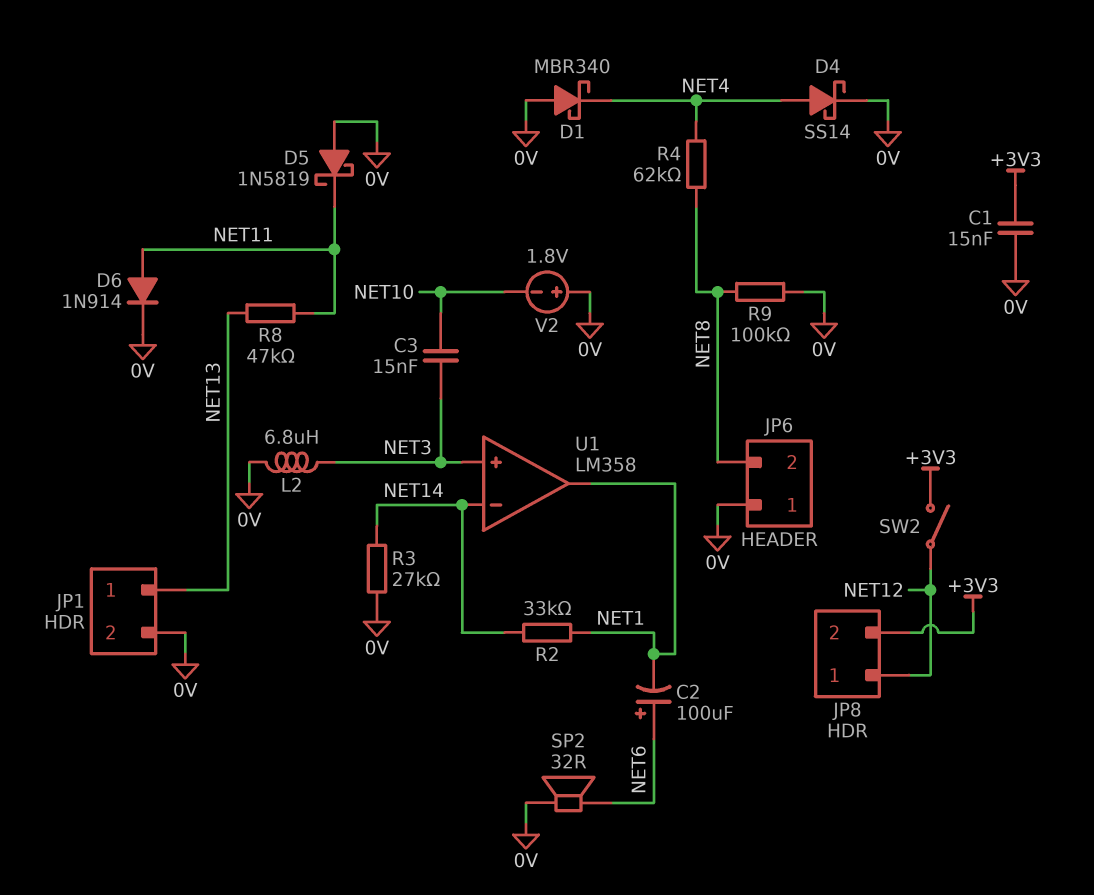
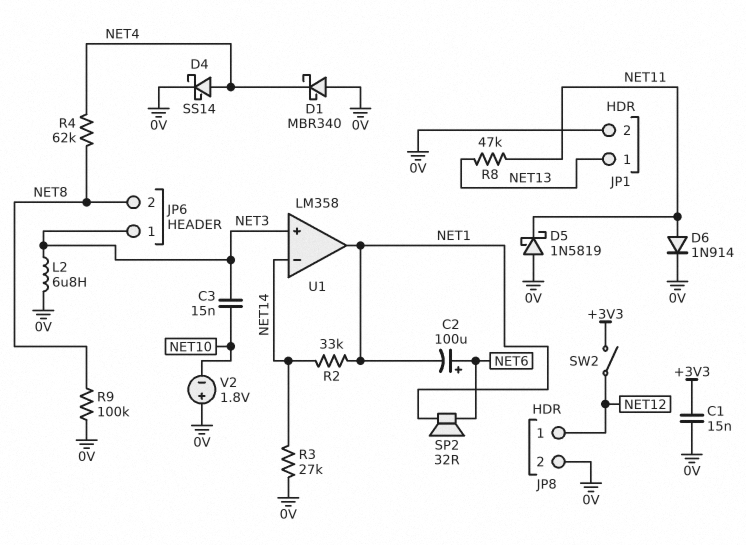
JP6 pin 1: 0V -> NET3
JP8 pin 2: +3V3 -> 0V
SP2: speaker 32R (0V, NET6) -> speaker 32R (NET1, NET6)

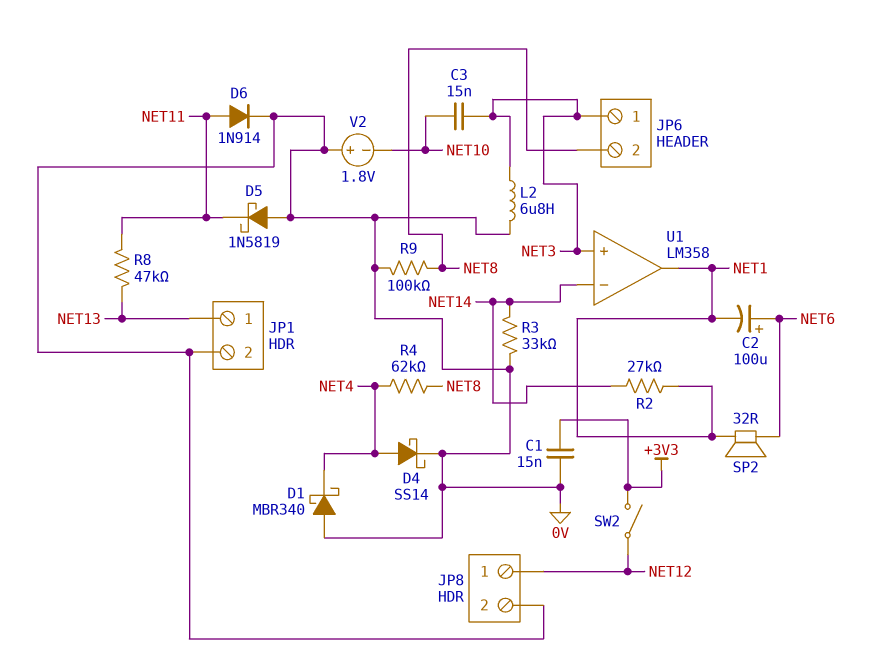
R2: 33k (NET1, NET14) -> 27k (NET1, NET14)
R3: 27k (0V, NET14) -> 33k (0V, NET14)

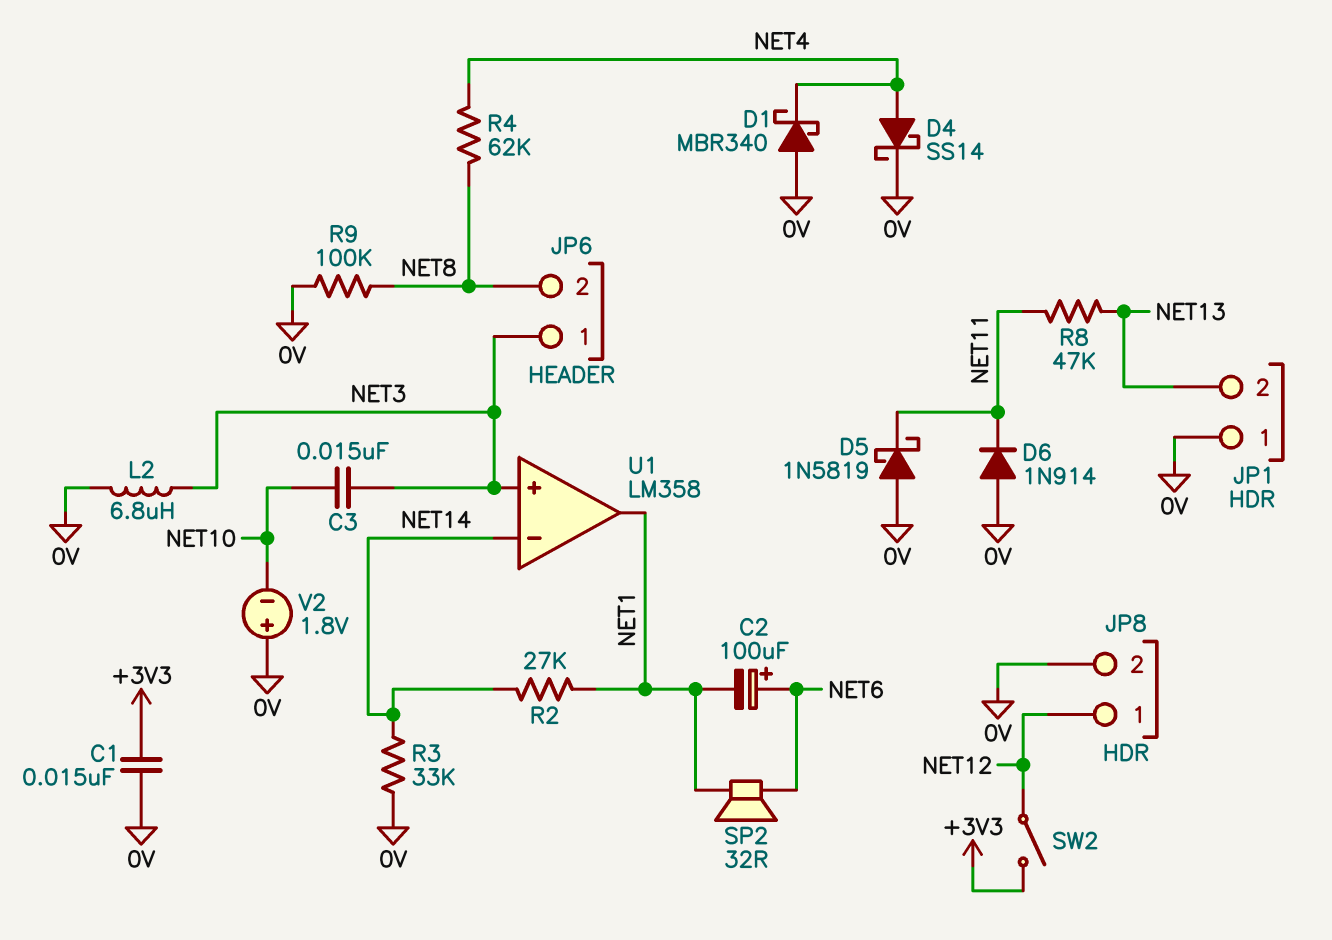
D6: diode 1N914 (A NET11, K 0V) -> diode 1N914 (A 0V, K NET11)
JP1 pin 1: NET13 -> 0V
JP1 pin 2: 0V -> NET13

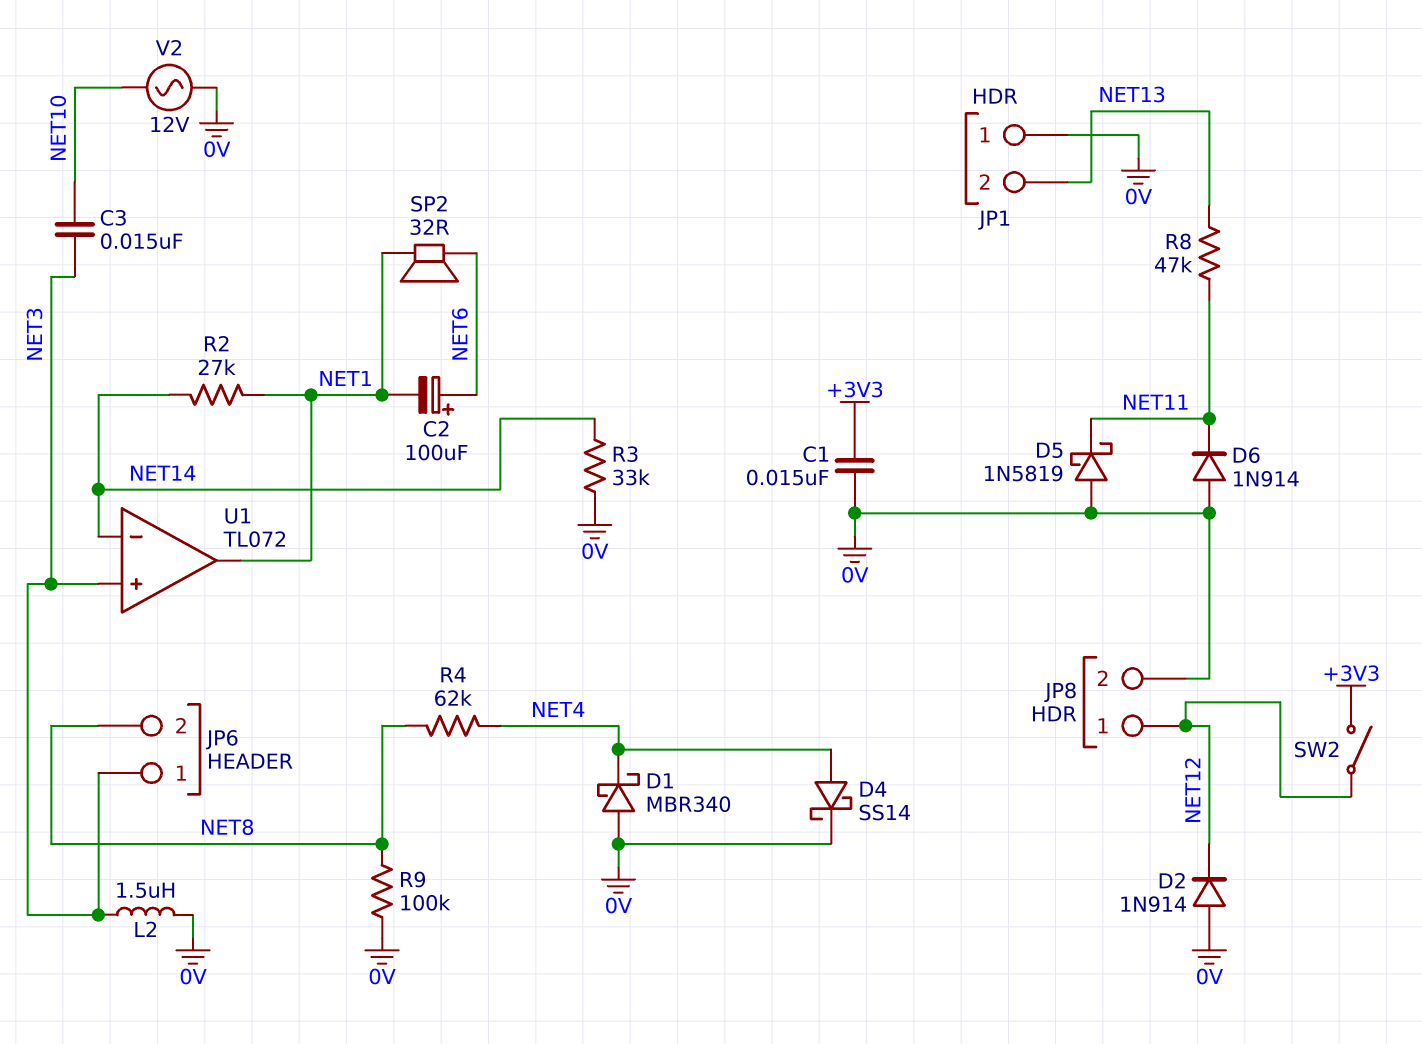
D2: none -> diode 1N914 (A 0V, K NET12)
L2: 6.8uH (0V, NET3) -> 1.5uH (0V, NET3)
U1: LM358 -> TL072
V2: 1.8V (plus 0V, minus NET10) -> AC 12V (0V, NET10)

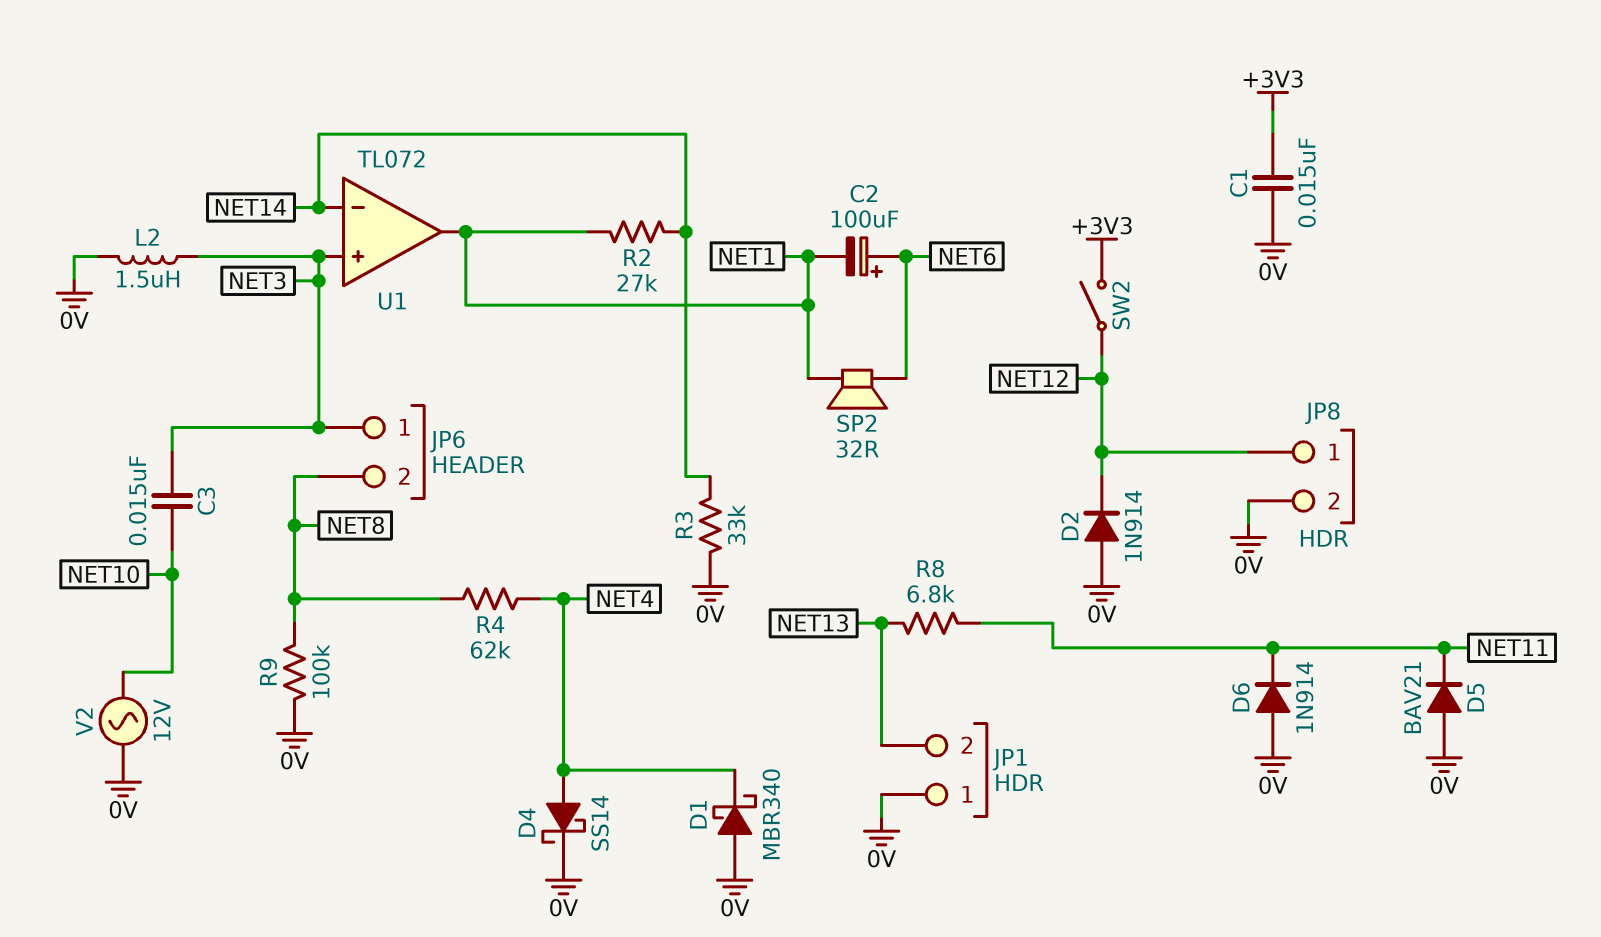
D5: schottky 1N5819 (A 0V, K NET11) -> diode BAV21 (A 0V, K NET11)
R8: 47k (NET11, NET13) -> 6.8k (NET11, NET13)

